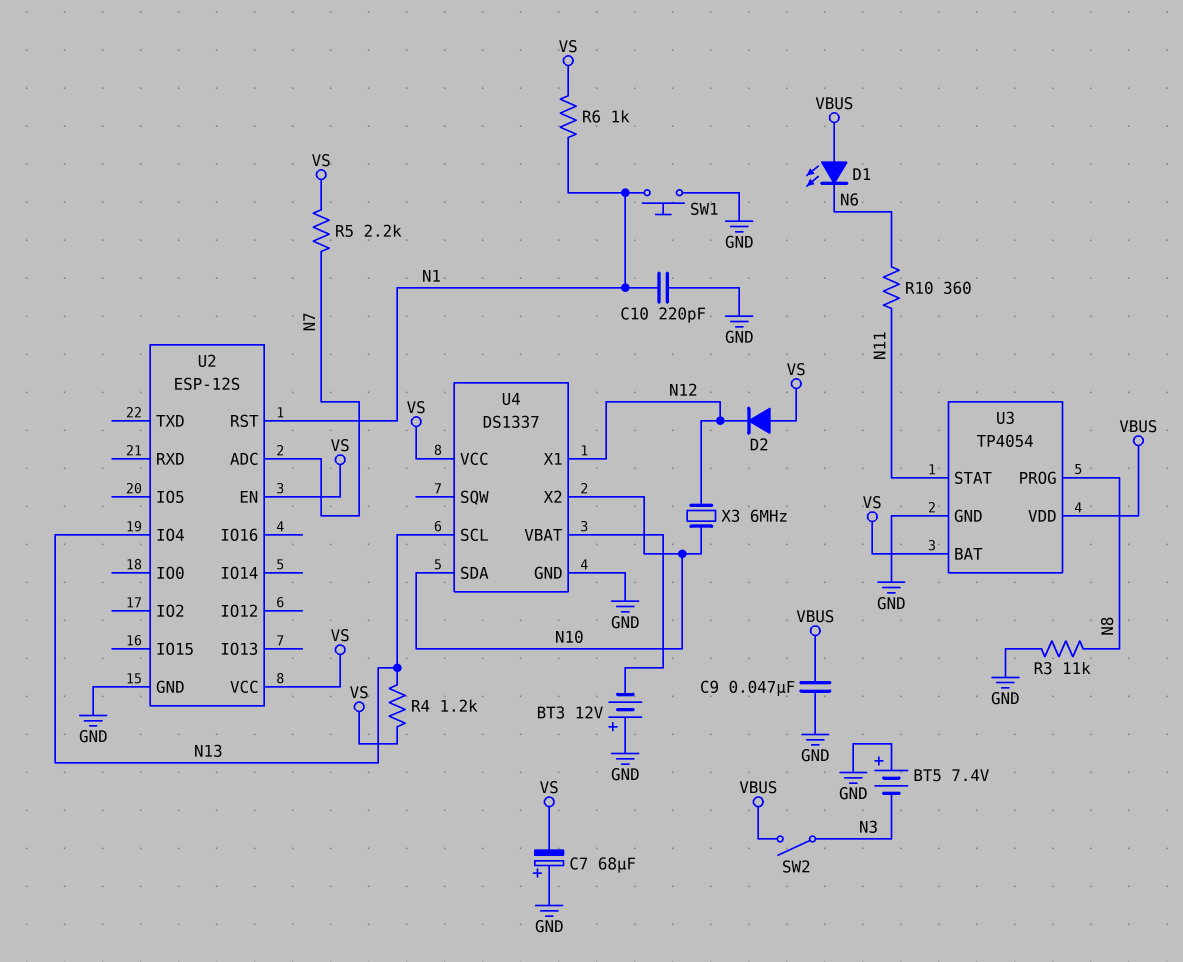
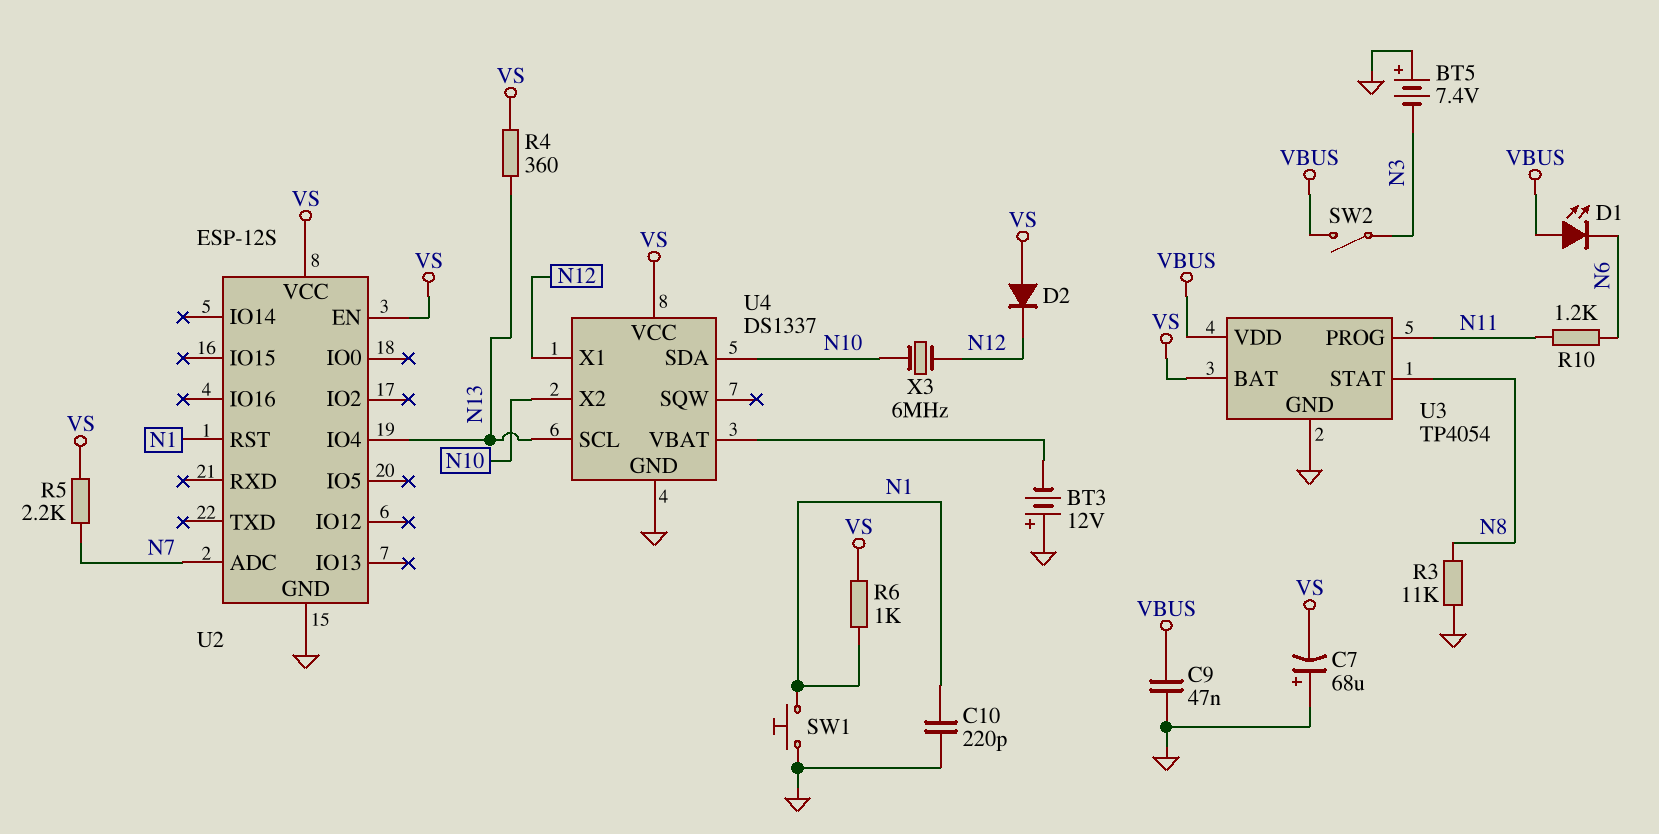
R4: 1.2k (N13, VS) -> 360 (N13, VS)
R10: 360 (N6, N11) -> 1.2k (N6, N11)
U3 pin PROG: N8 -> N11
U3 pin STAT: N11 -> N8

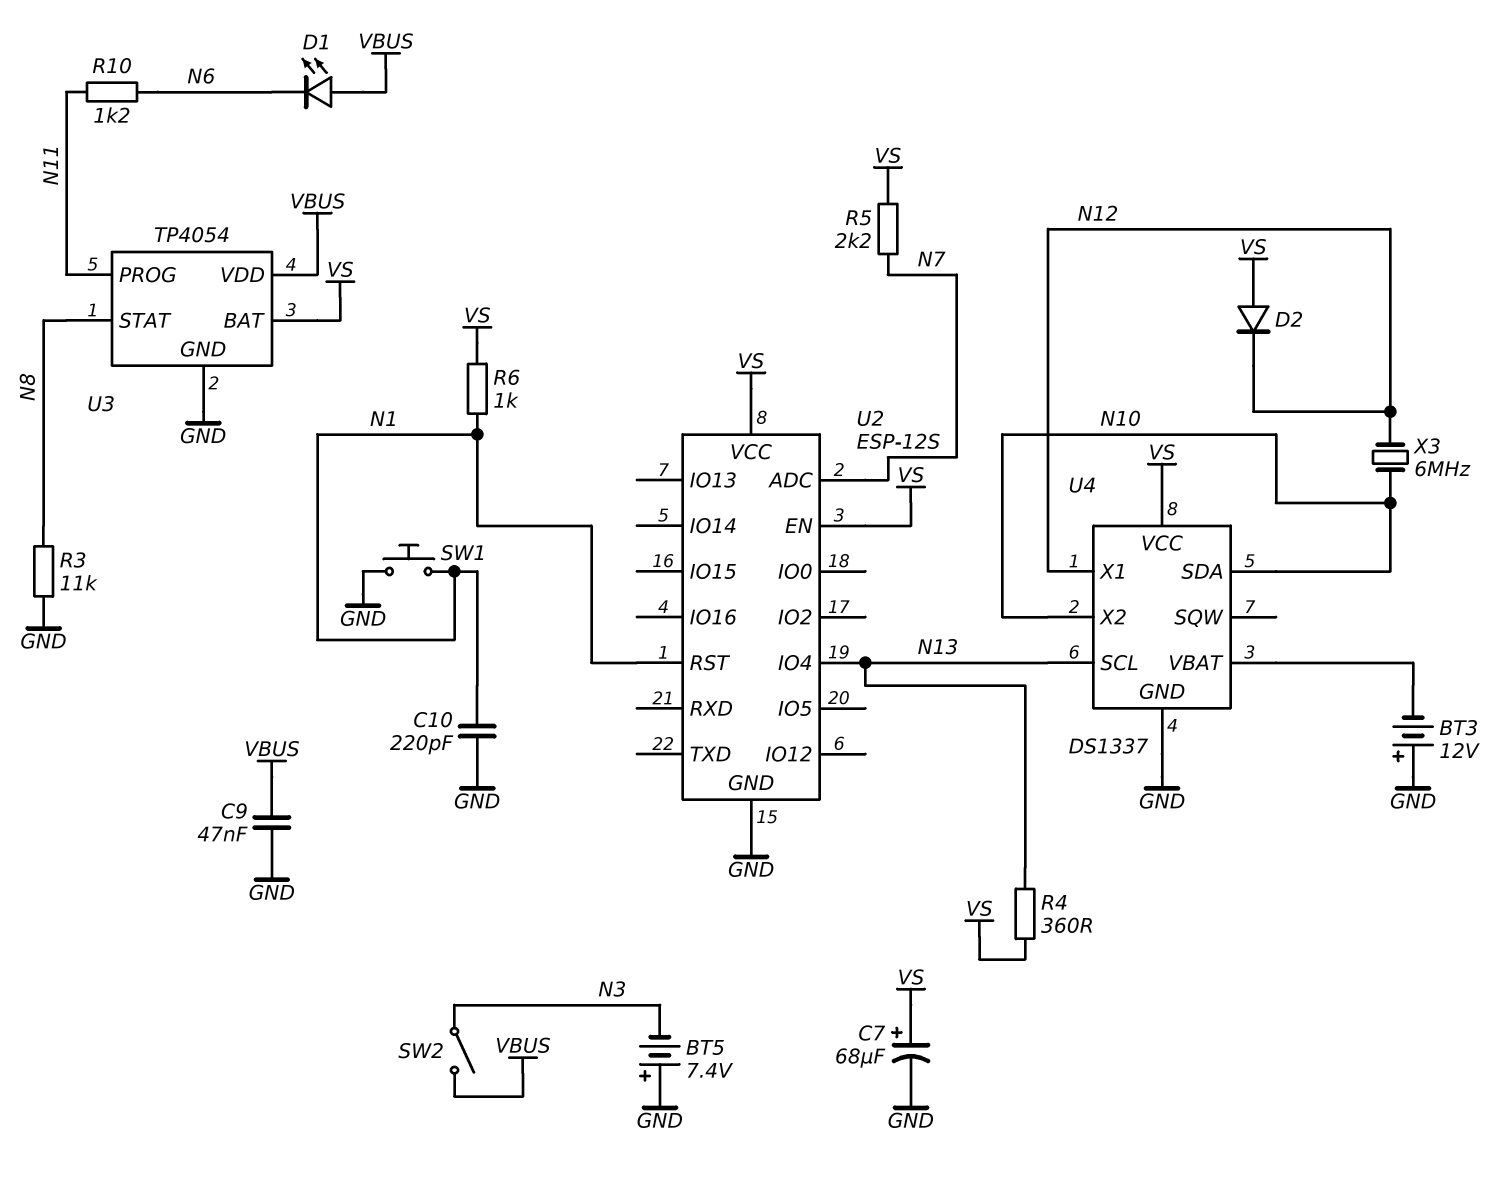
C7: 68uF (plus GND, minus VS) -> 68uF (plus VS, minus GND)

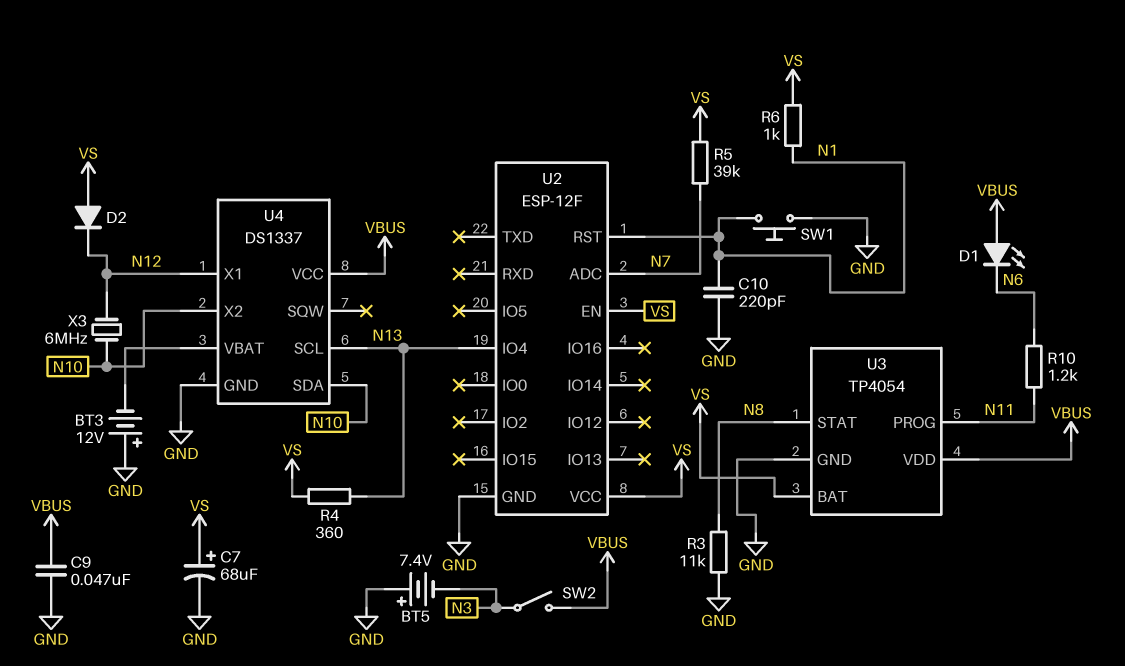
R5: 2.2k (N7, VS) -> 39k (N7, VS)
U2: ESP-12S -> ESP-12F
U4 pin VCC: VS -> VBUS

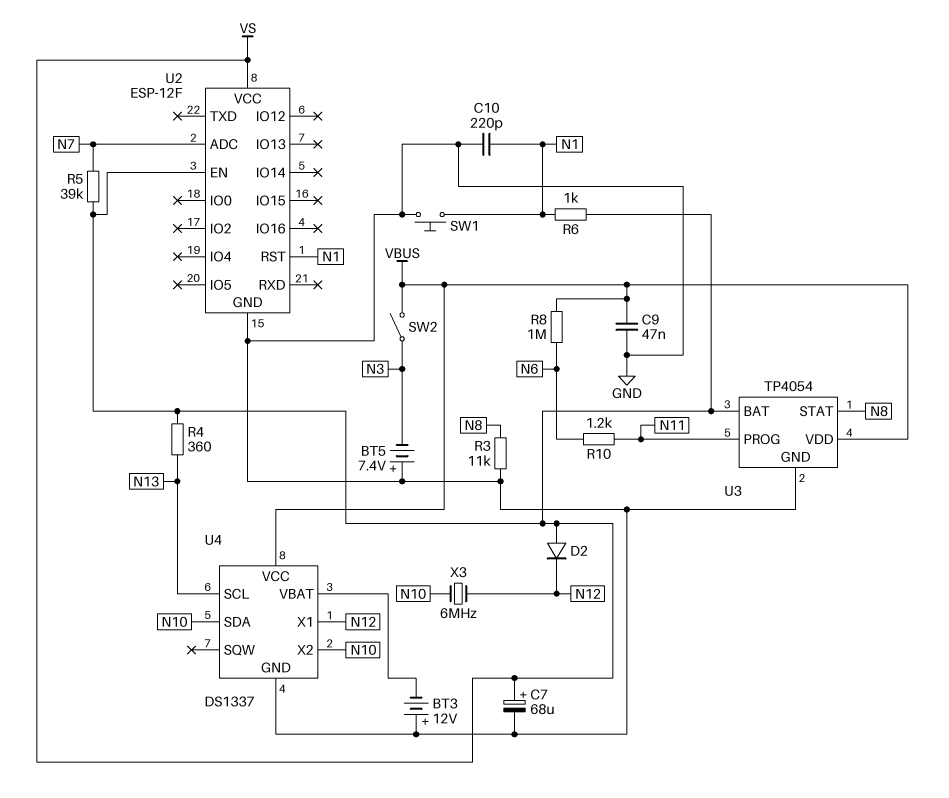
D1: LED (A VBUS, K N6) -> none
R8: none -> 1M (N6, VBUS)
U2 pin IO4: N13 -> none

